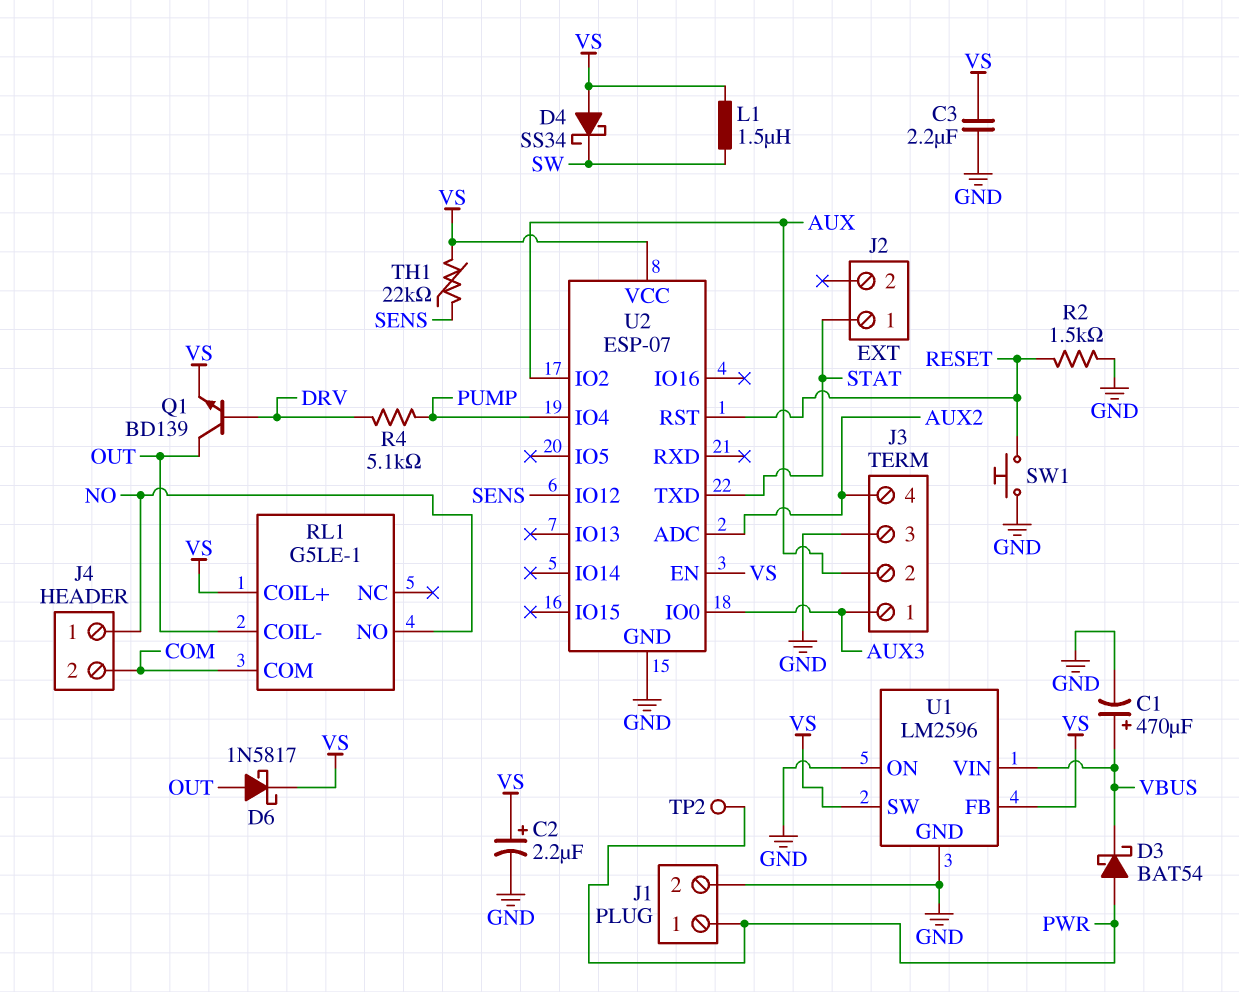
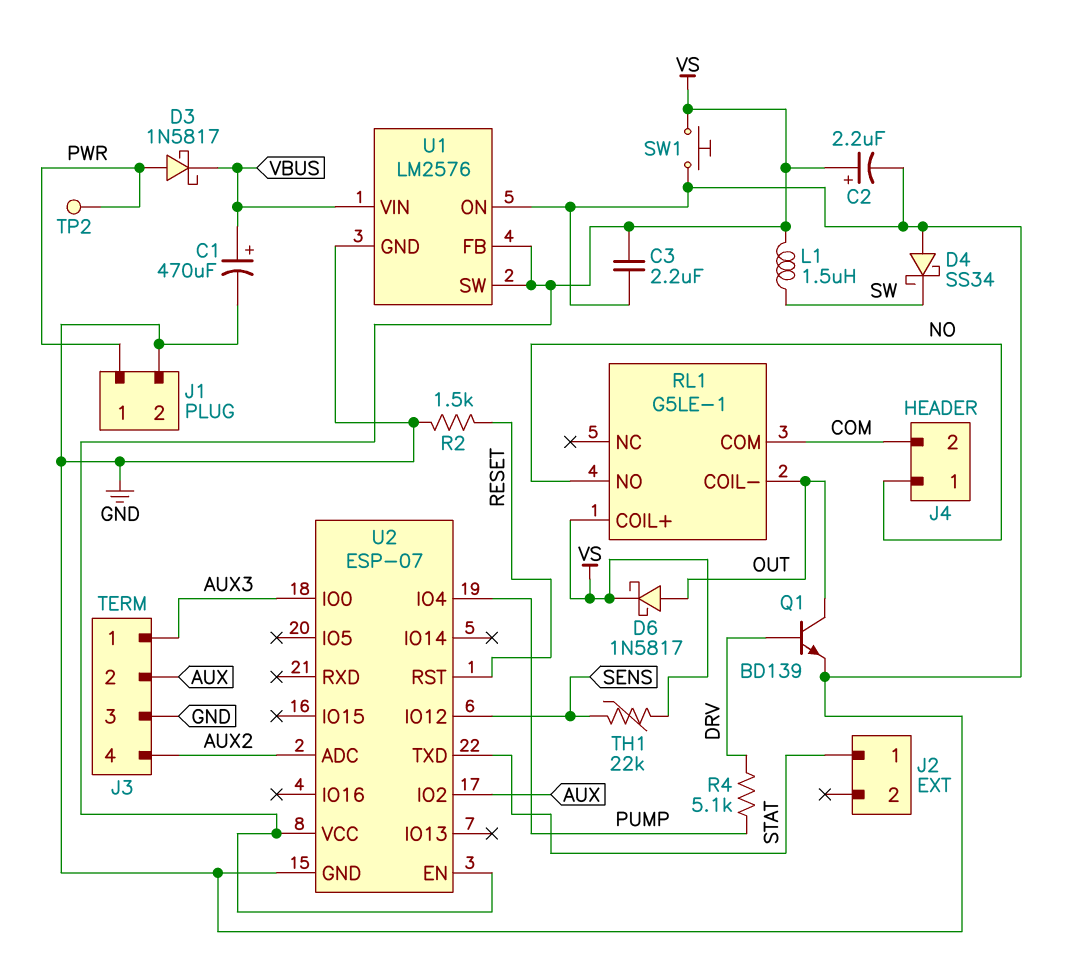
D3: schottky BAT54 (A PWR, K VBUS) -> schottky 1N5817 (A PWR, K VBUS)
D4: schottky SS34 (A VS, K SW) -> schottky SS34 (A GND, K SW)
Q1: NPN BD139 (B DRV, C OUT, E VS) -> NPN BD139 (B DRV, C OUT, E GND)
SW1: button (GND, RESET) -> button (GND, VS)
U1: LM2596 -> LM2576

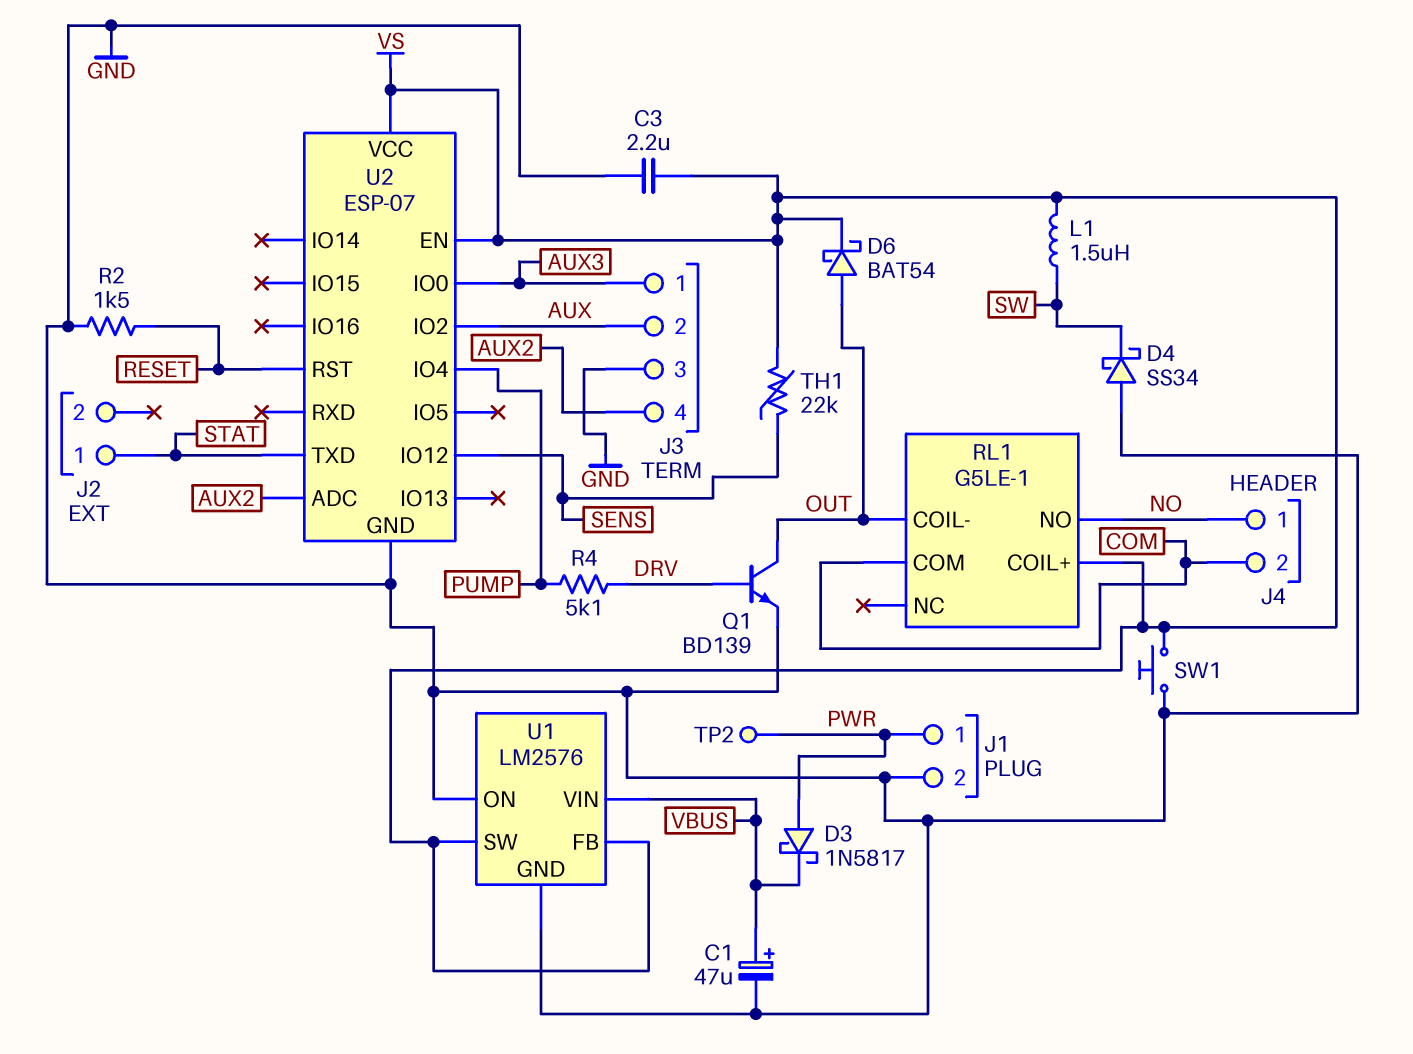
C1: 470uF (plus VBUS, minus GND) -> 47uF (plus VBUS, minus GND)
C2: 2.2uF (plus VS, minus GND) -> none
D6: schottky 1N5817 (A OUT, K VS) -> schottky BAT54 (A OUT, K VS)

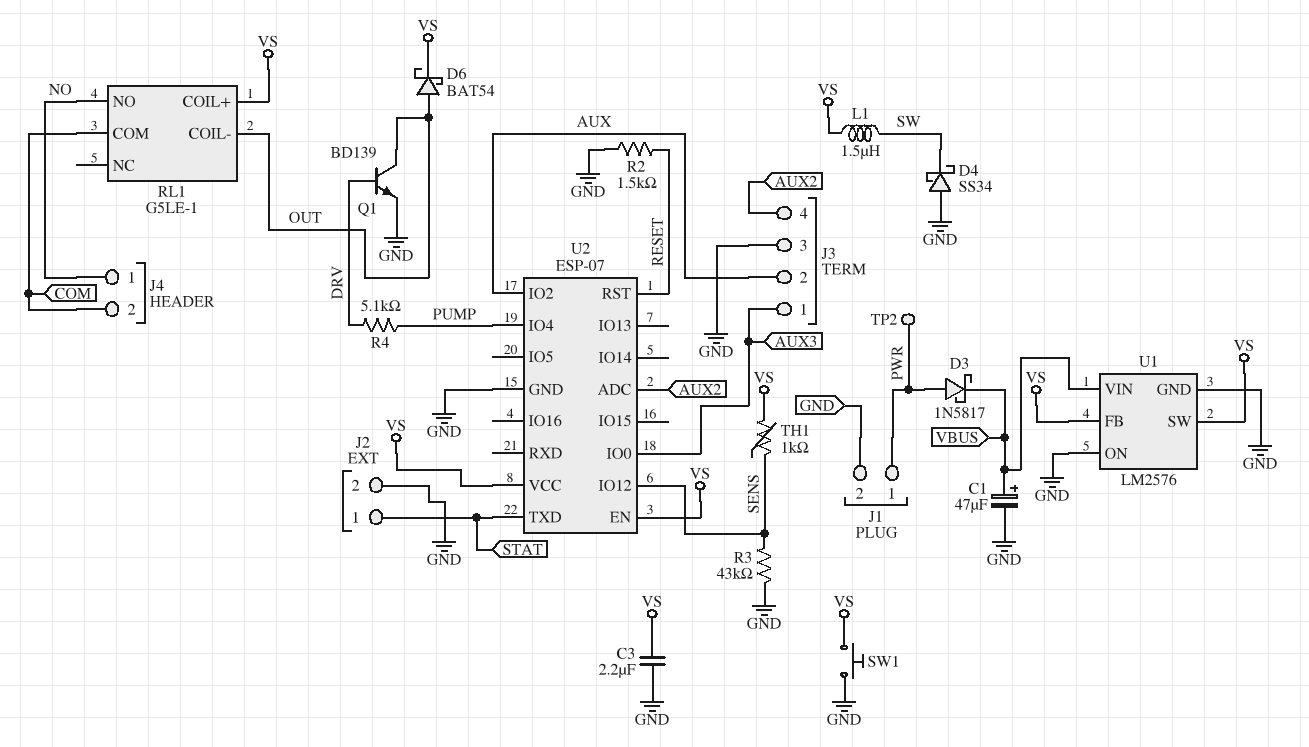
J2 pin 2: none -> GND
R3: none -> 43k (GND, SENS)
TH1: 22k (SENS, VS) -> 1k (SENS, VS)

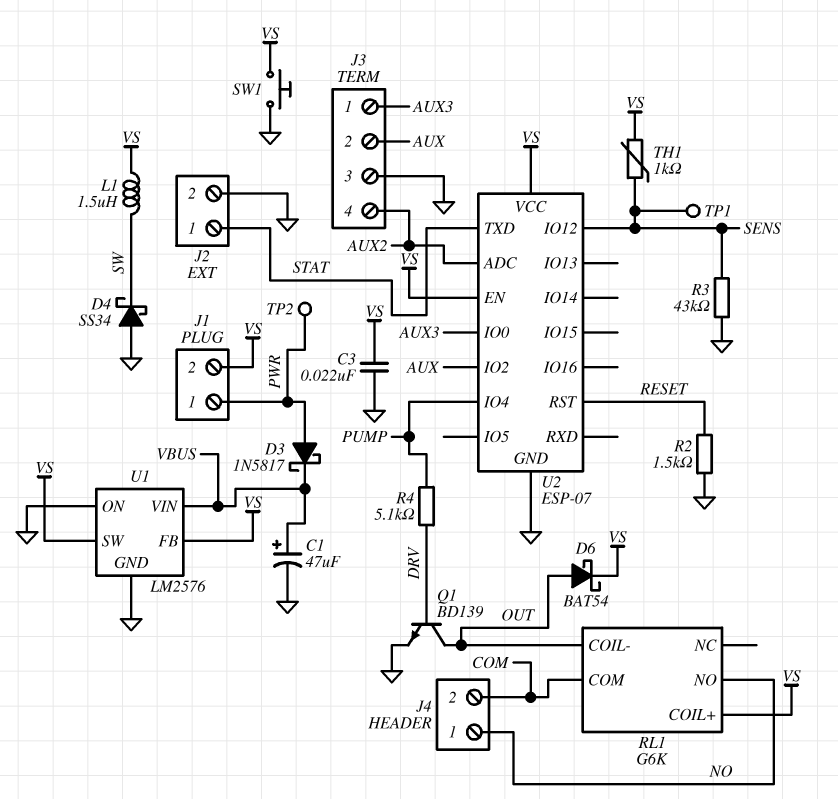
C3: 2.2uF (GND, VS) -> 22nF (GND, VS)
J1 pin 2: GND -> VS
RL1: G5LE-1 -> G6K
TP1: none -> test point (SENS)

